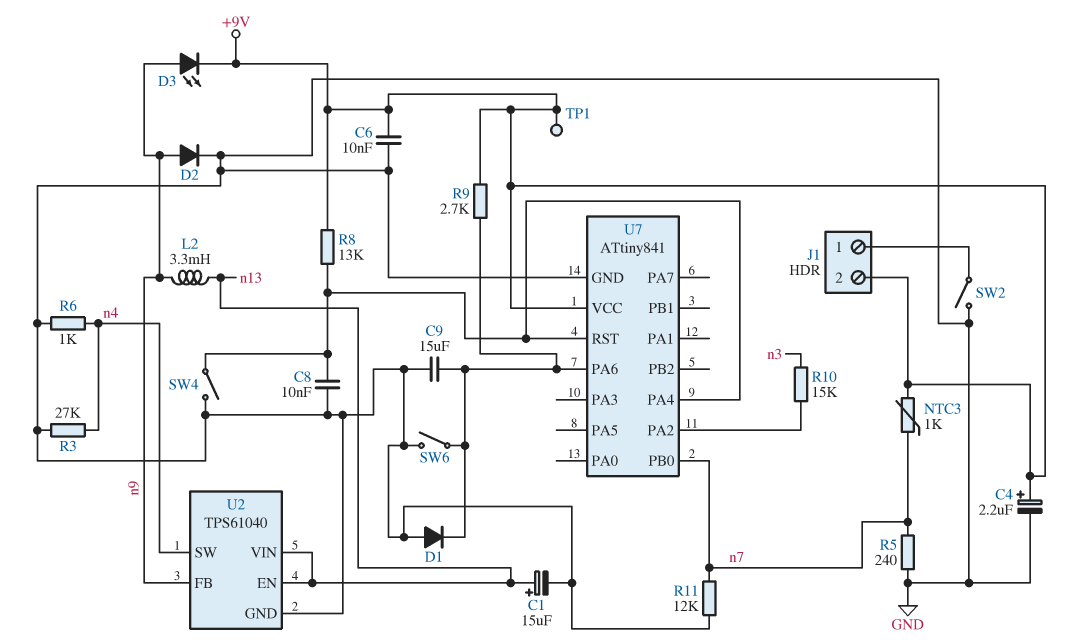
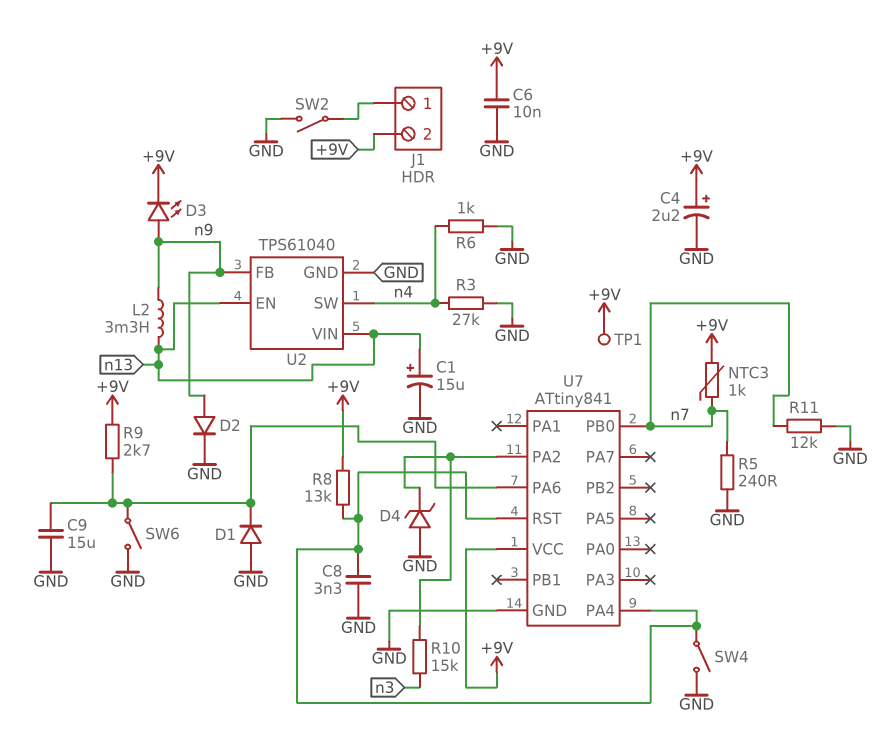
C8: 10nF (GND, U7/PA4) -> 3.3nF (GND, U7/PA4)
D4: none -> zener (A GND, K U7/PA2)

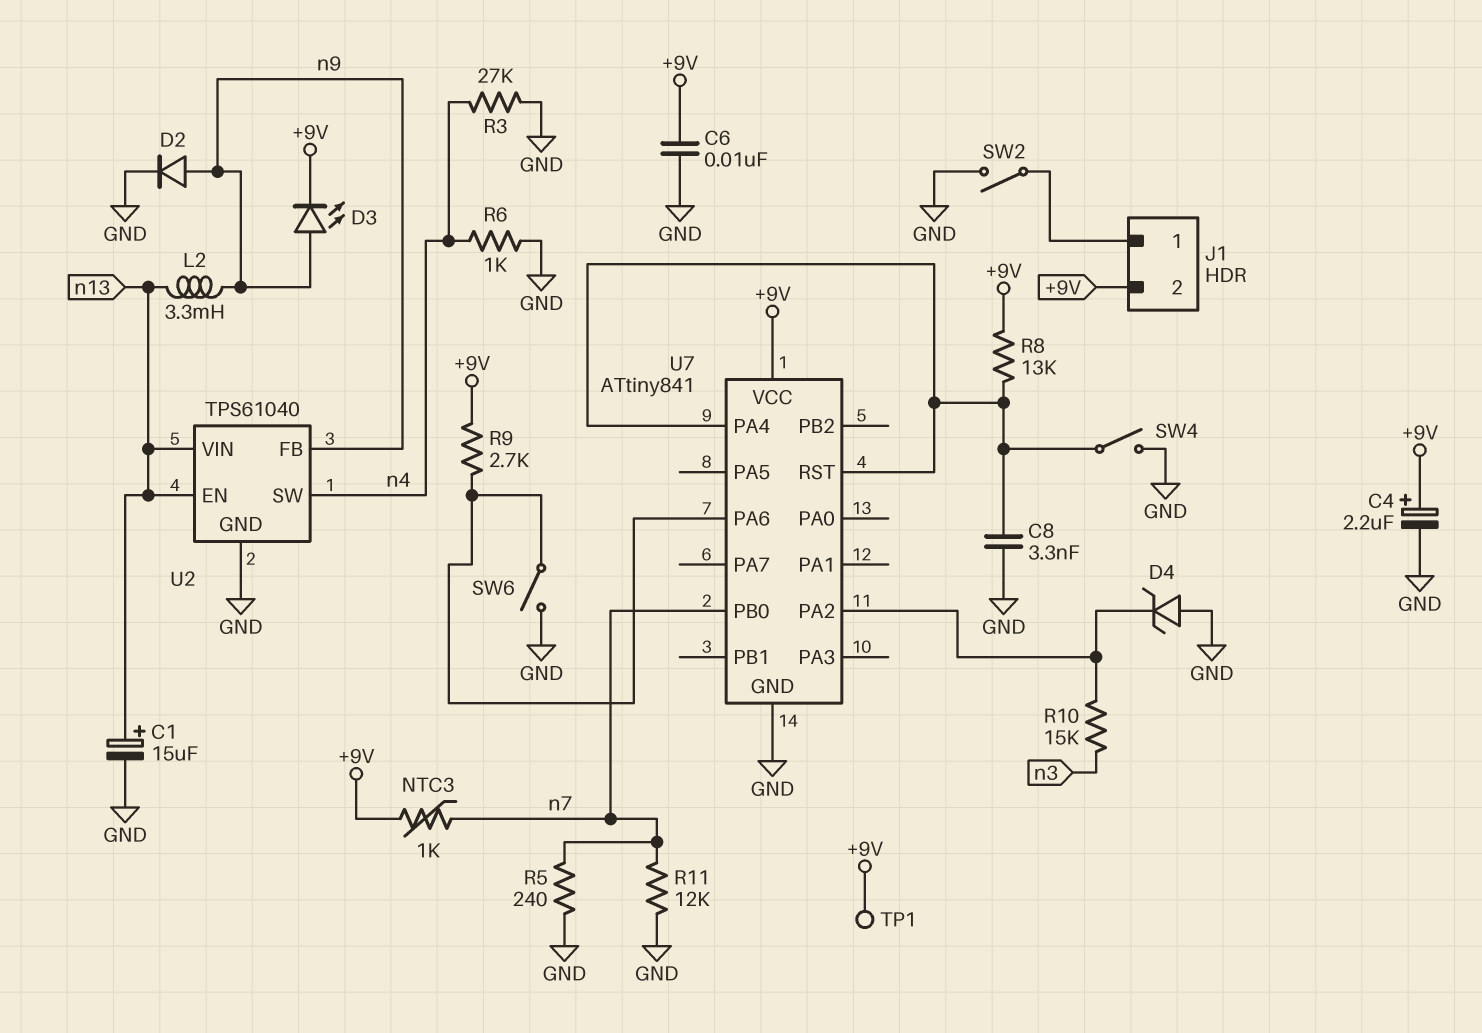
C9: 15uF (GND, U7/PA6) -> none
D1: diode (A GND, K U7/PA6) -> none

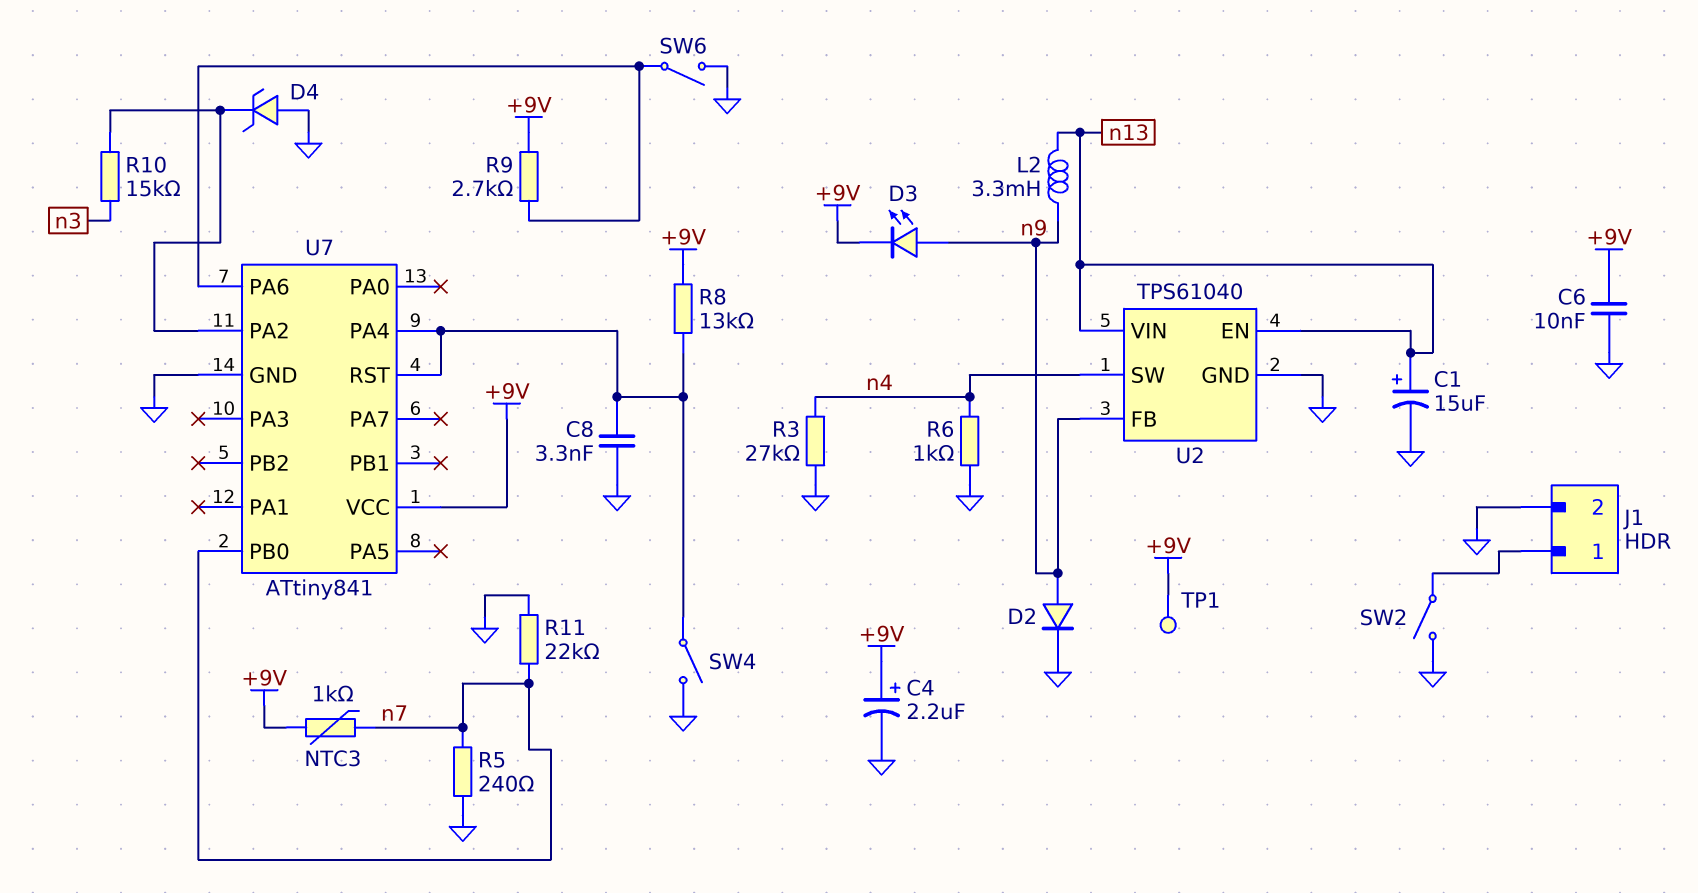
J1 pin 2: +9V -> GND
R11: 12k (GND, n7) -> 22k (GND, n7)

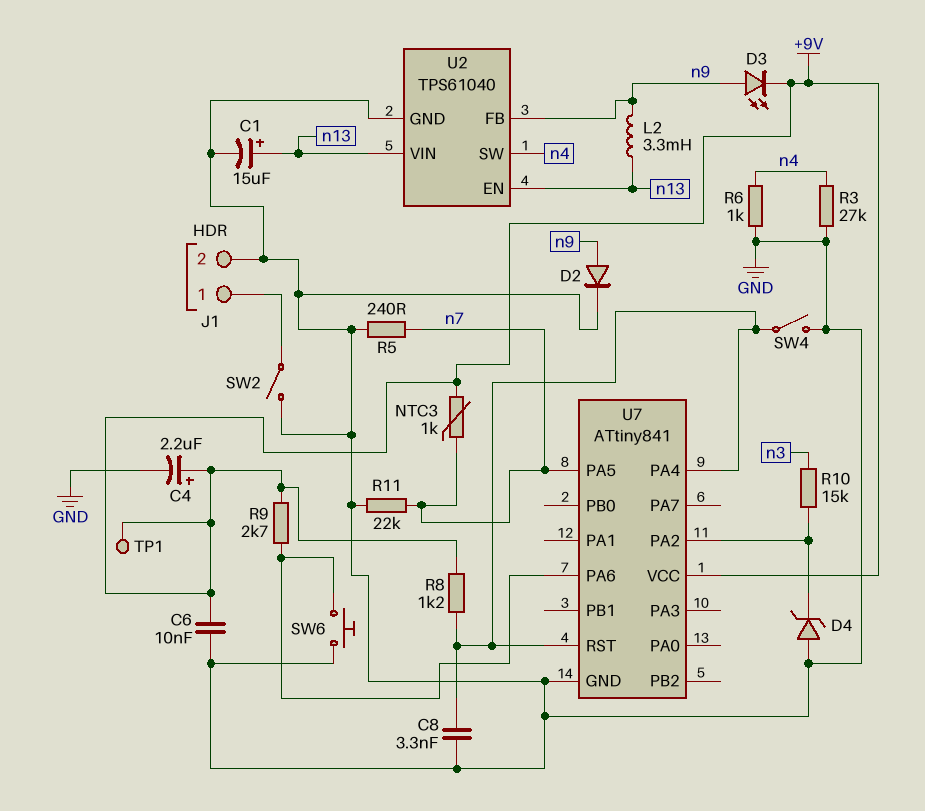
R8: 13k (+9V, U7/PA4) -> 1.2k (+9V, U7/PA4)
SW6: switch (GND, U7/PA6) -> button (GND, U7/PA6)
U7 pin PA5: none -> n7
U7 pin PB0: n7 -> none

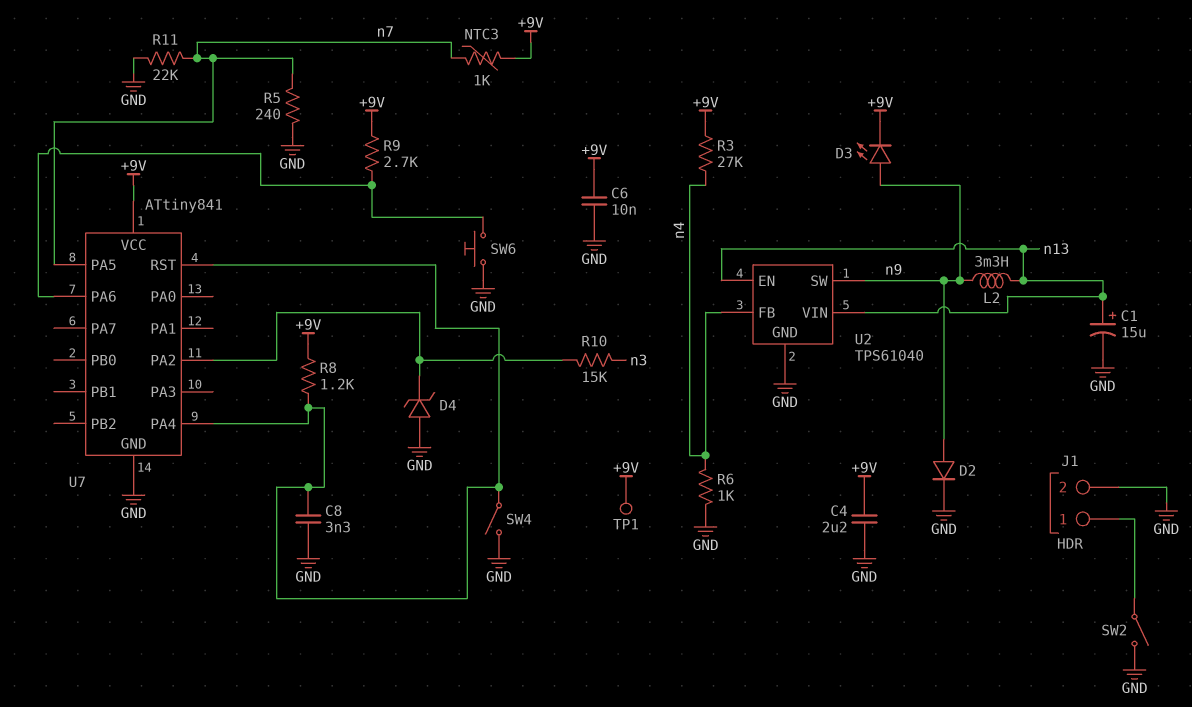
C4: 2.2uF (plus +9V, minus GND) -> 2.2uF (+9V, GND)
R3: 27k (GND, n4) -> 27k (+9V, n4)
U2 pin FB: n9 -> n4
U2 pin SW: n4 -> n9

